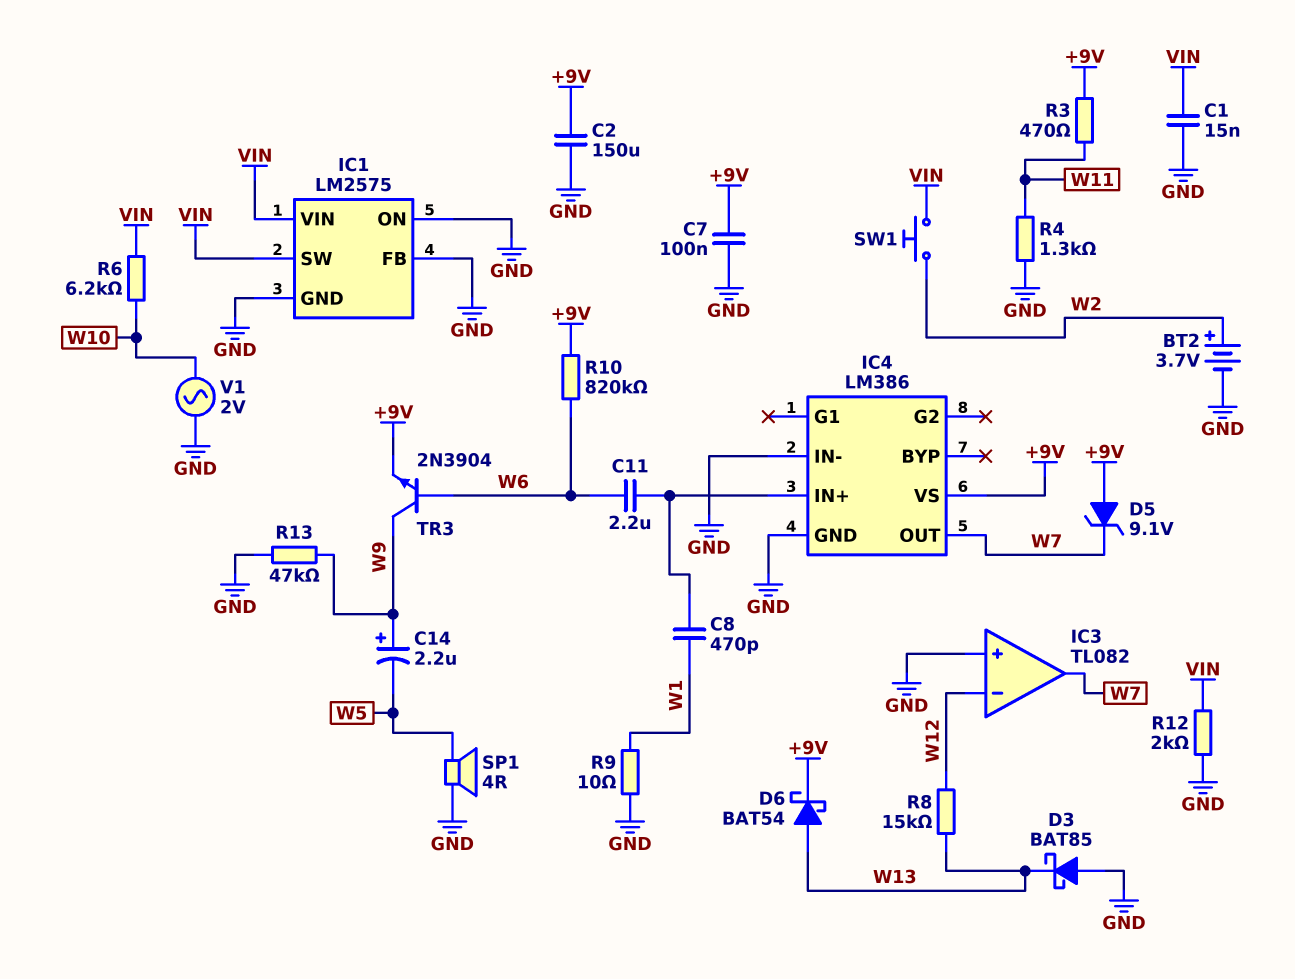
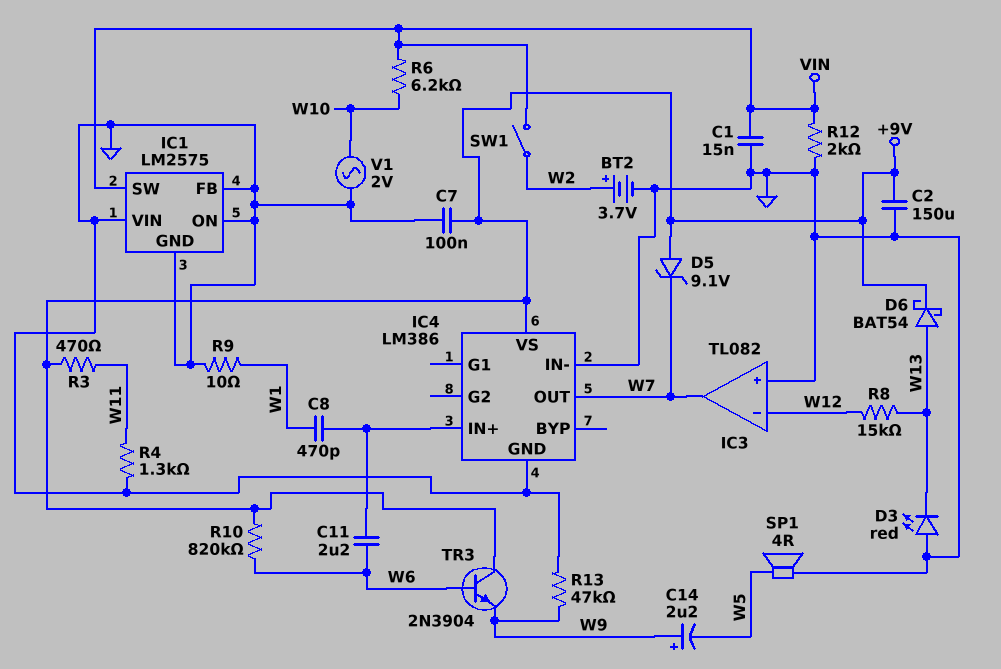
D3: schottky BAT85 (A GND, K W13) -> LED red (A GND, K W13)
IC1 pin VIN: VIN -> GND
SW1: button (VIN, W2) -> switch (VIN, W2)
TR3: NPN 2N3904 (B W6, C W9, E +9V) -> NPN 2N3904 (B W6, C +9V, E W9)

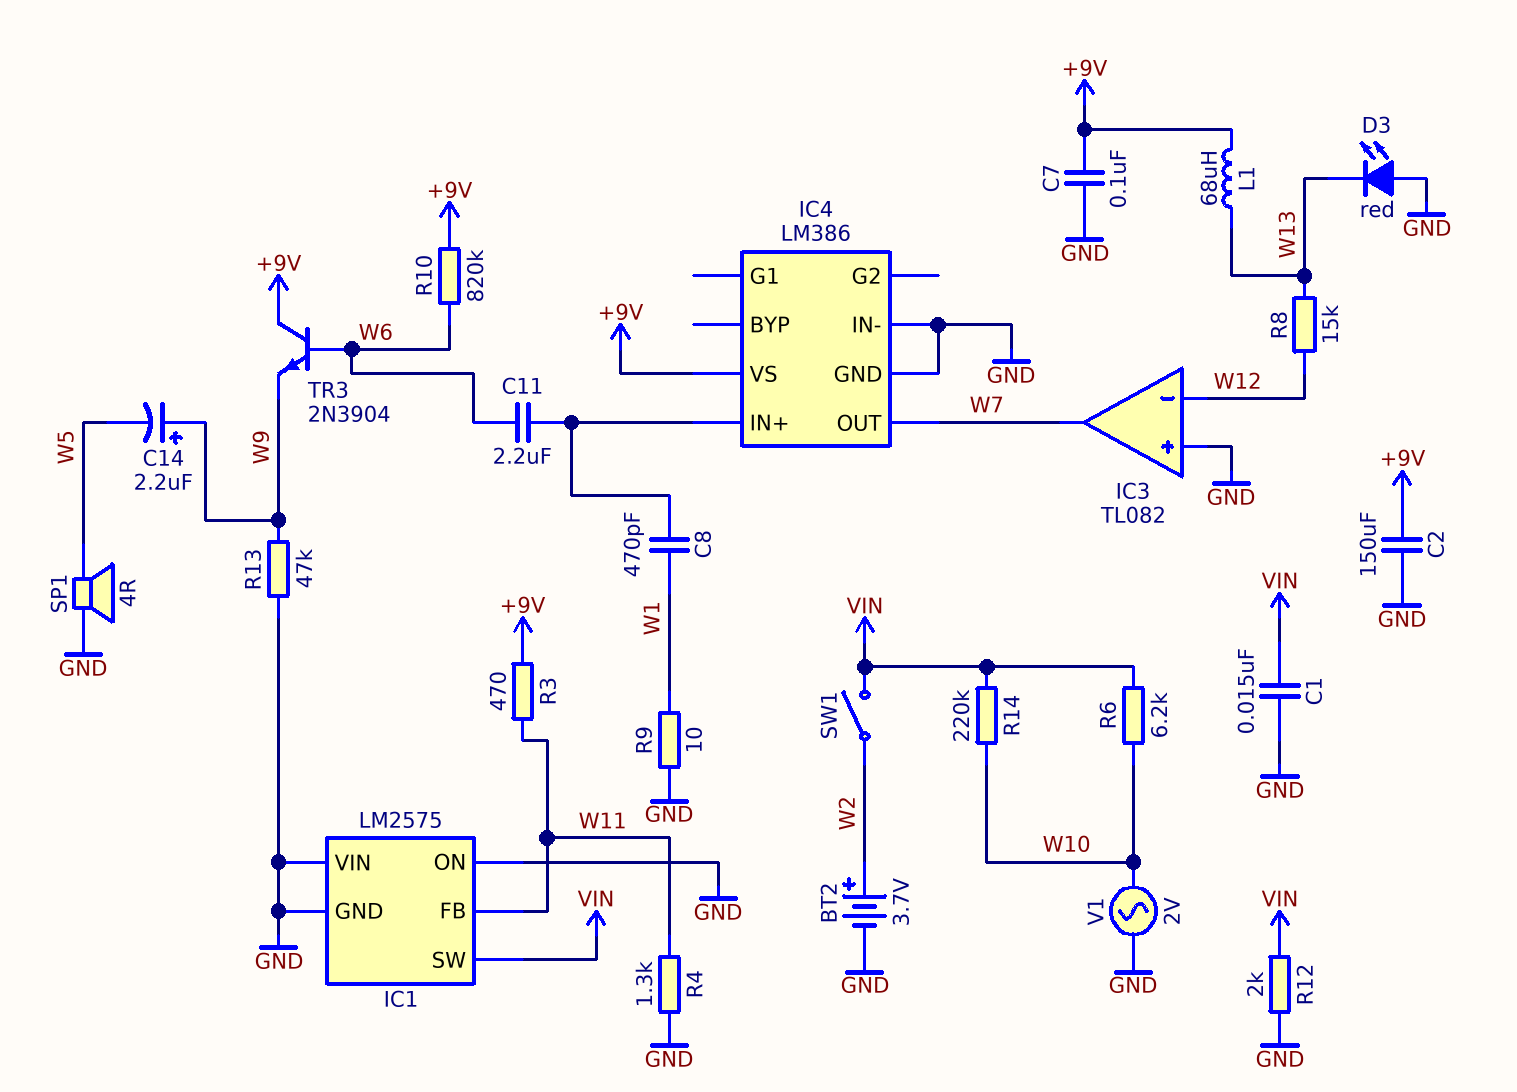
D5: zener 9.1V (A +9V, K W7) -> none
D6: schottky BAT54 (A W13, K +9V) -> none
IC1 pin FB: GND -> W11
L1: none -> 68uH (+9V, W13)
R14: none -> 220k (VIN, W10)

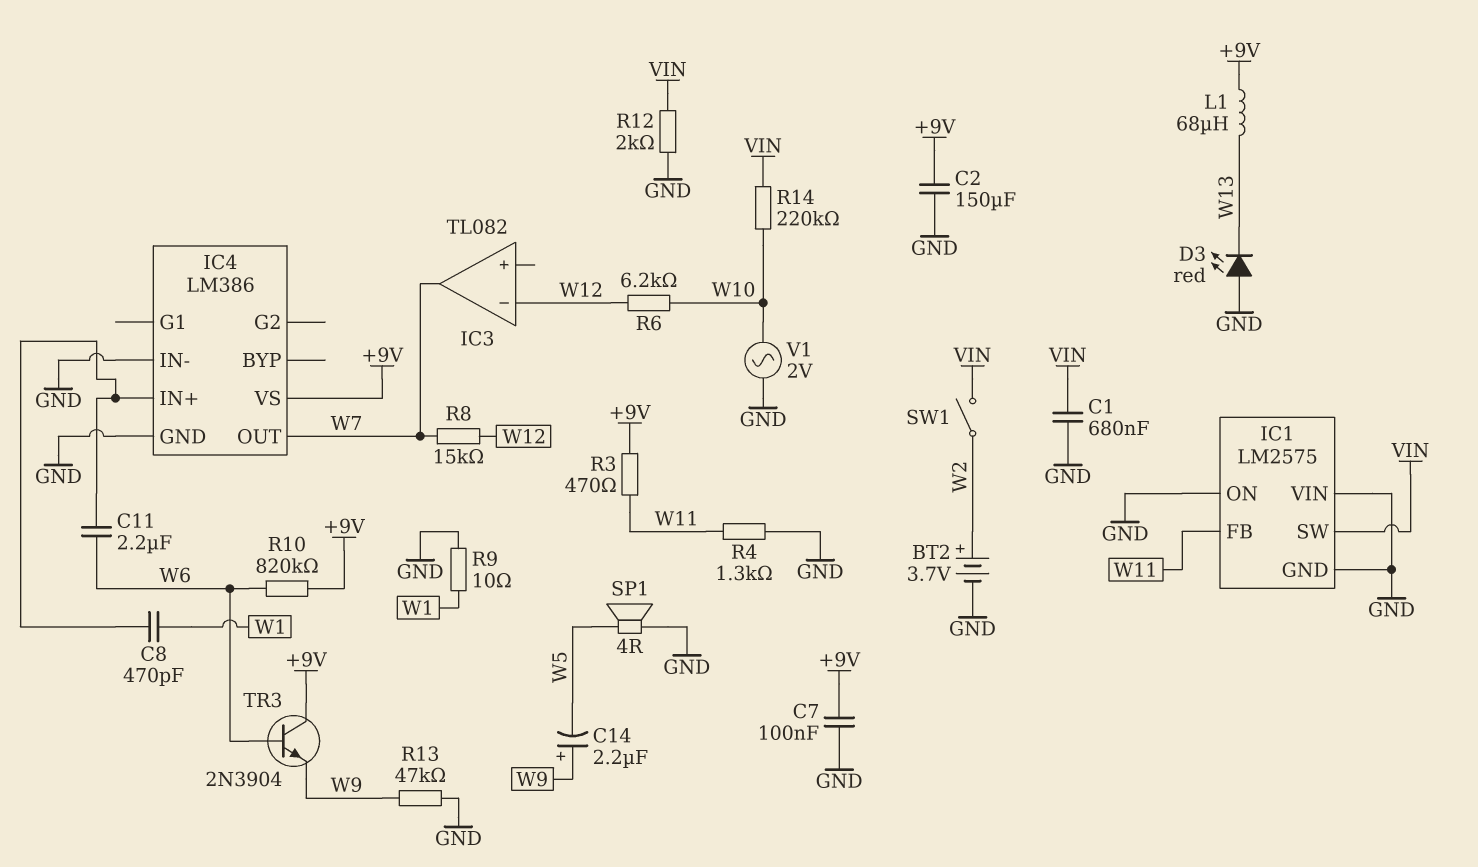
C1: 15nF (GND, VIN) -> 680nF (GND, VIN)
IC3 pin in+: GND -> none
R6: 6.2k (VIN, W10) -> 6.2k (W10, W12)
R8: 15k (W12, W13) -> 15k (W7, W12)

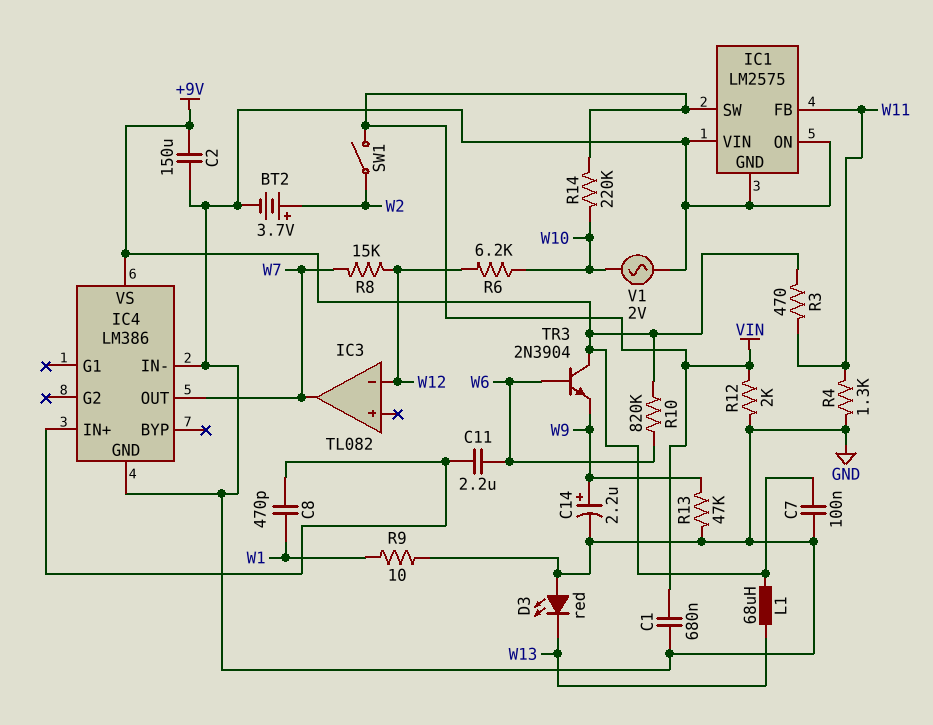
C14: 2.2uF (plus W9, minus W5) -> 2.2uF (plus W9, minus GND)
SP1: speaker 4R (GND, W5) -> none

